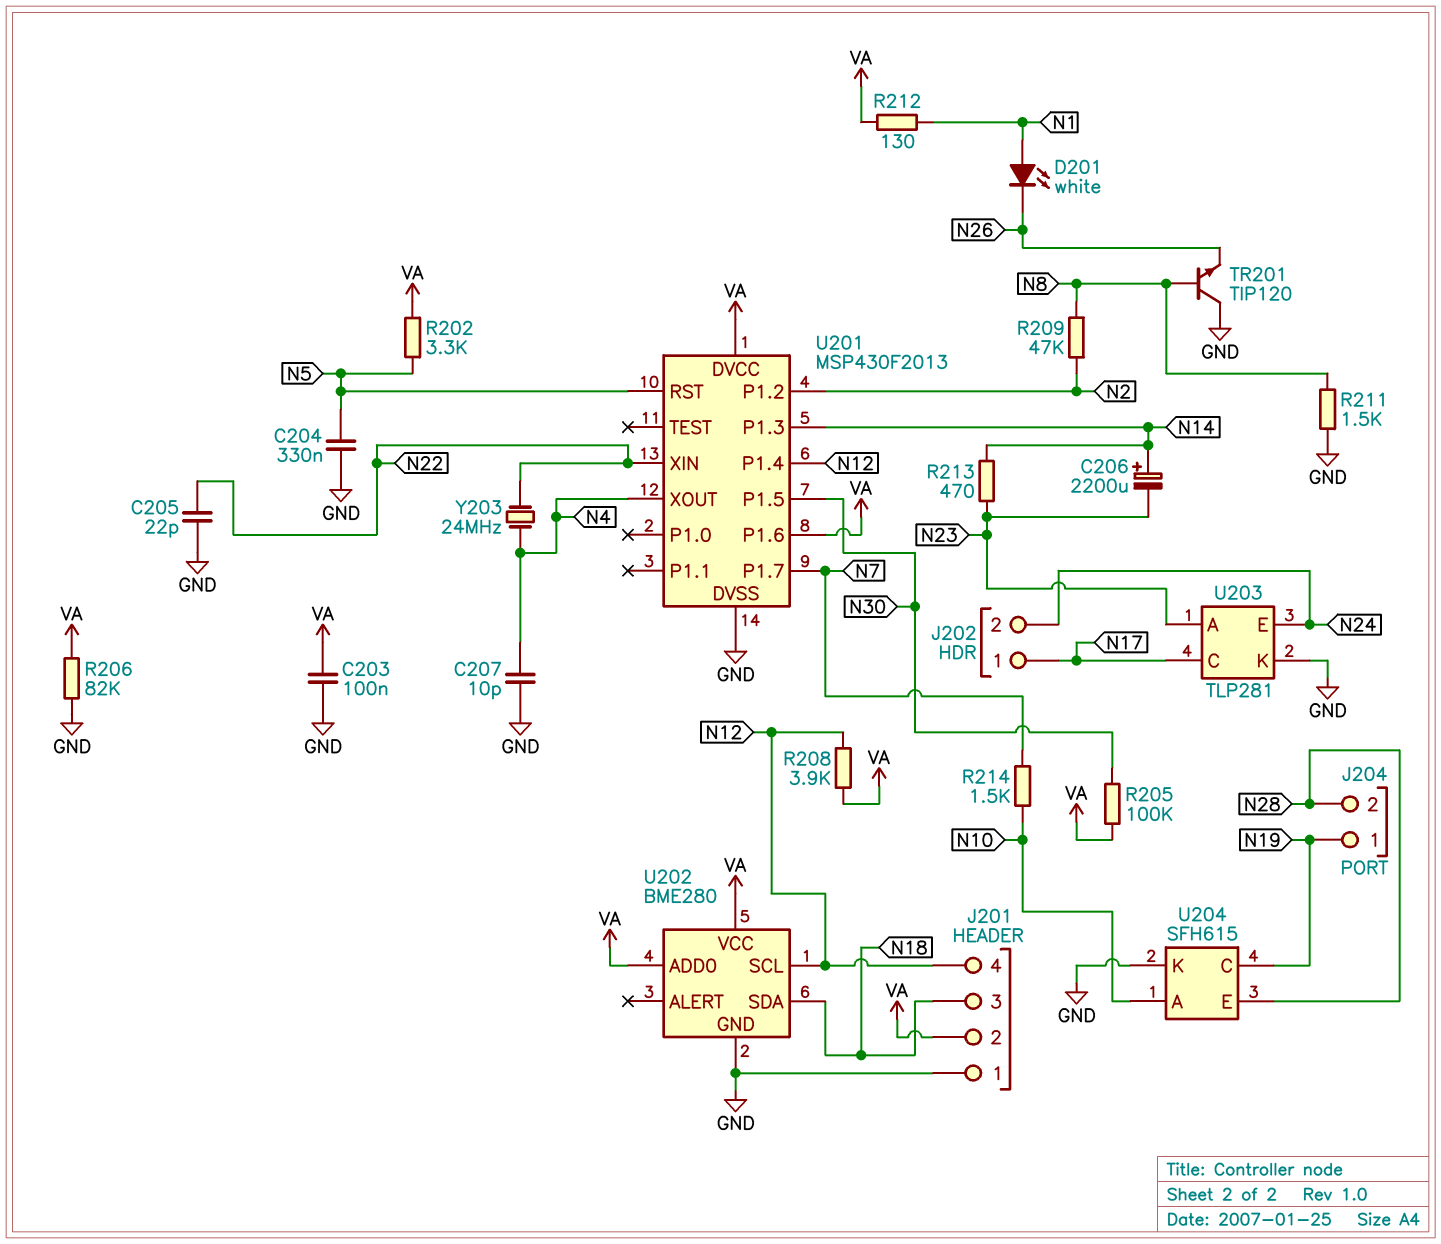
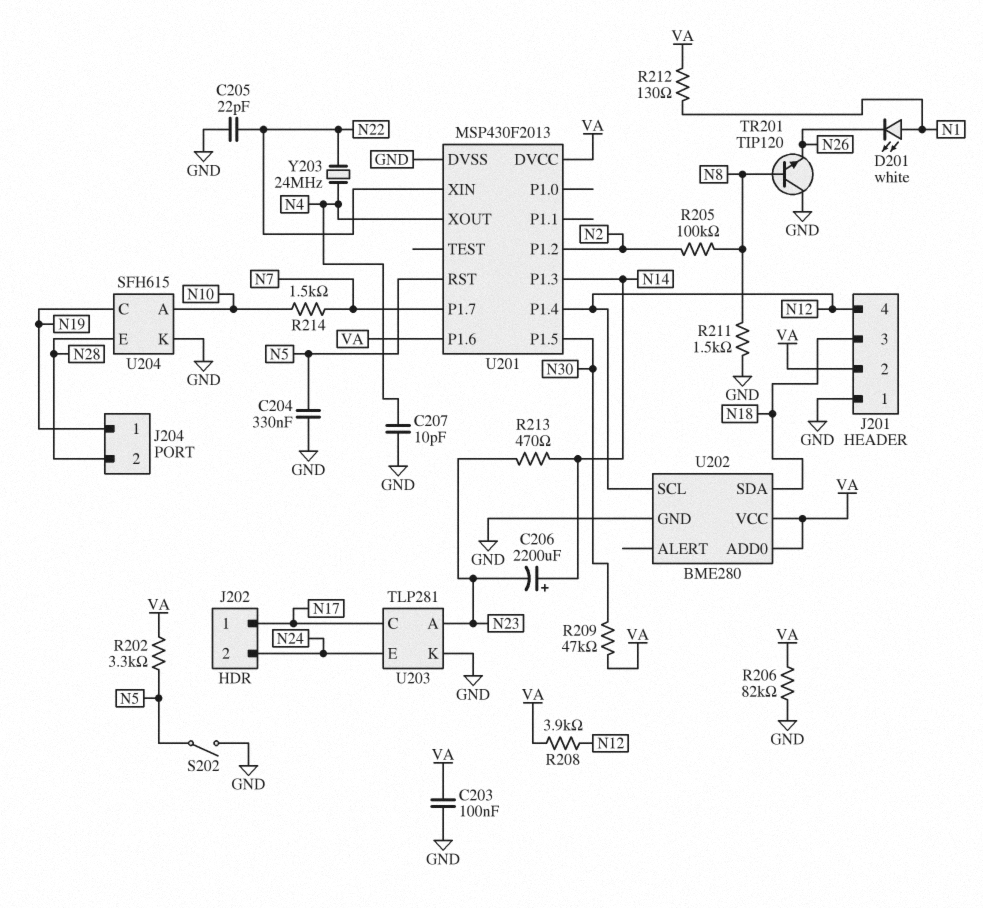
R205: 100k (N30, VA) -> 100k (N2, N8)
R209: 47k (N2, N8) -> 47k (N30, VA)
S202: none -> switch (GND, N5)

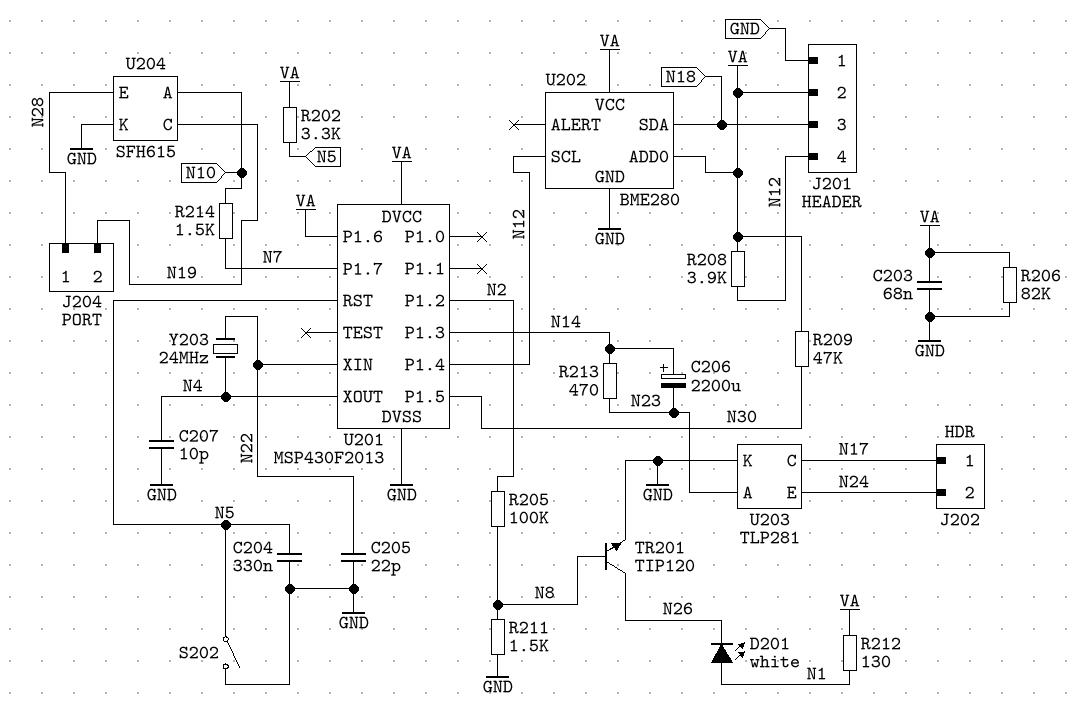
C203: 100nF (GND, VA) -> 68nF (GND, VA)
J204 pin 1: N19 -> N28
J204 pin 2: N28 -> N19
TR201: NPN TIP120 (B N8, C GND, E N26) -> NPN TIP120 (B N8, C N26, E GND)

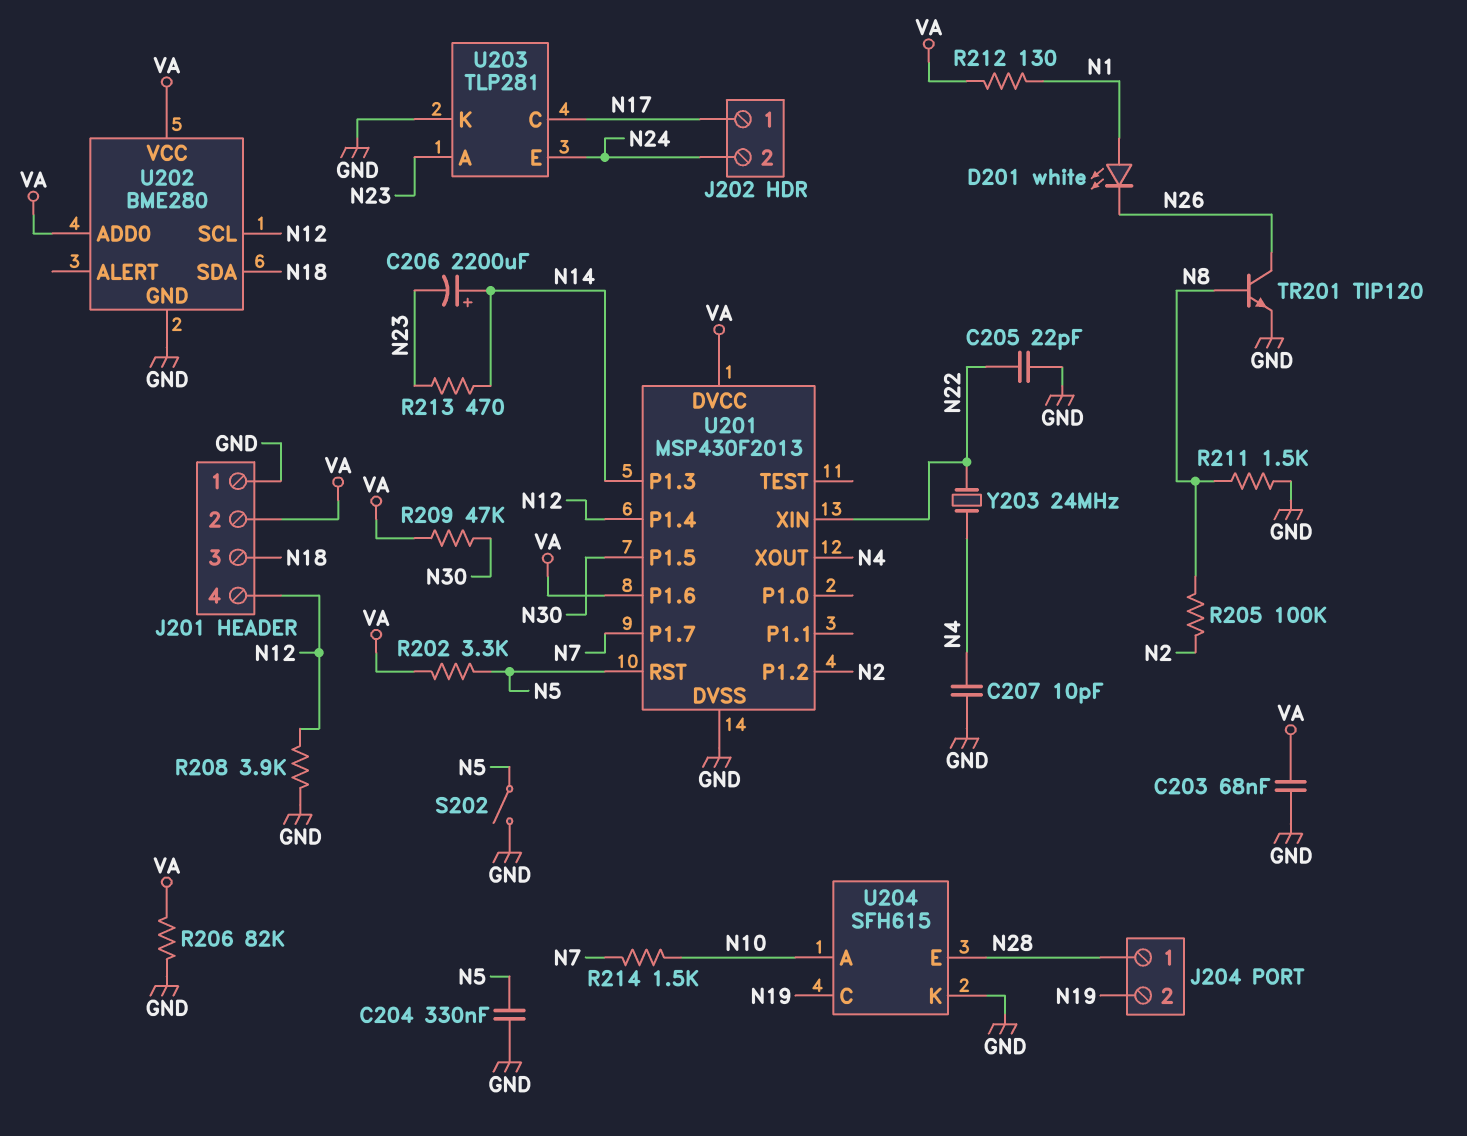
R208: 3.9k (N12, VA) -> 3.9k (GND, N12)

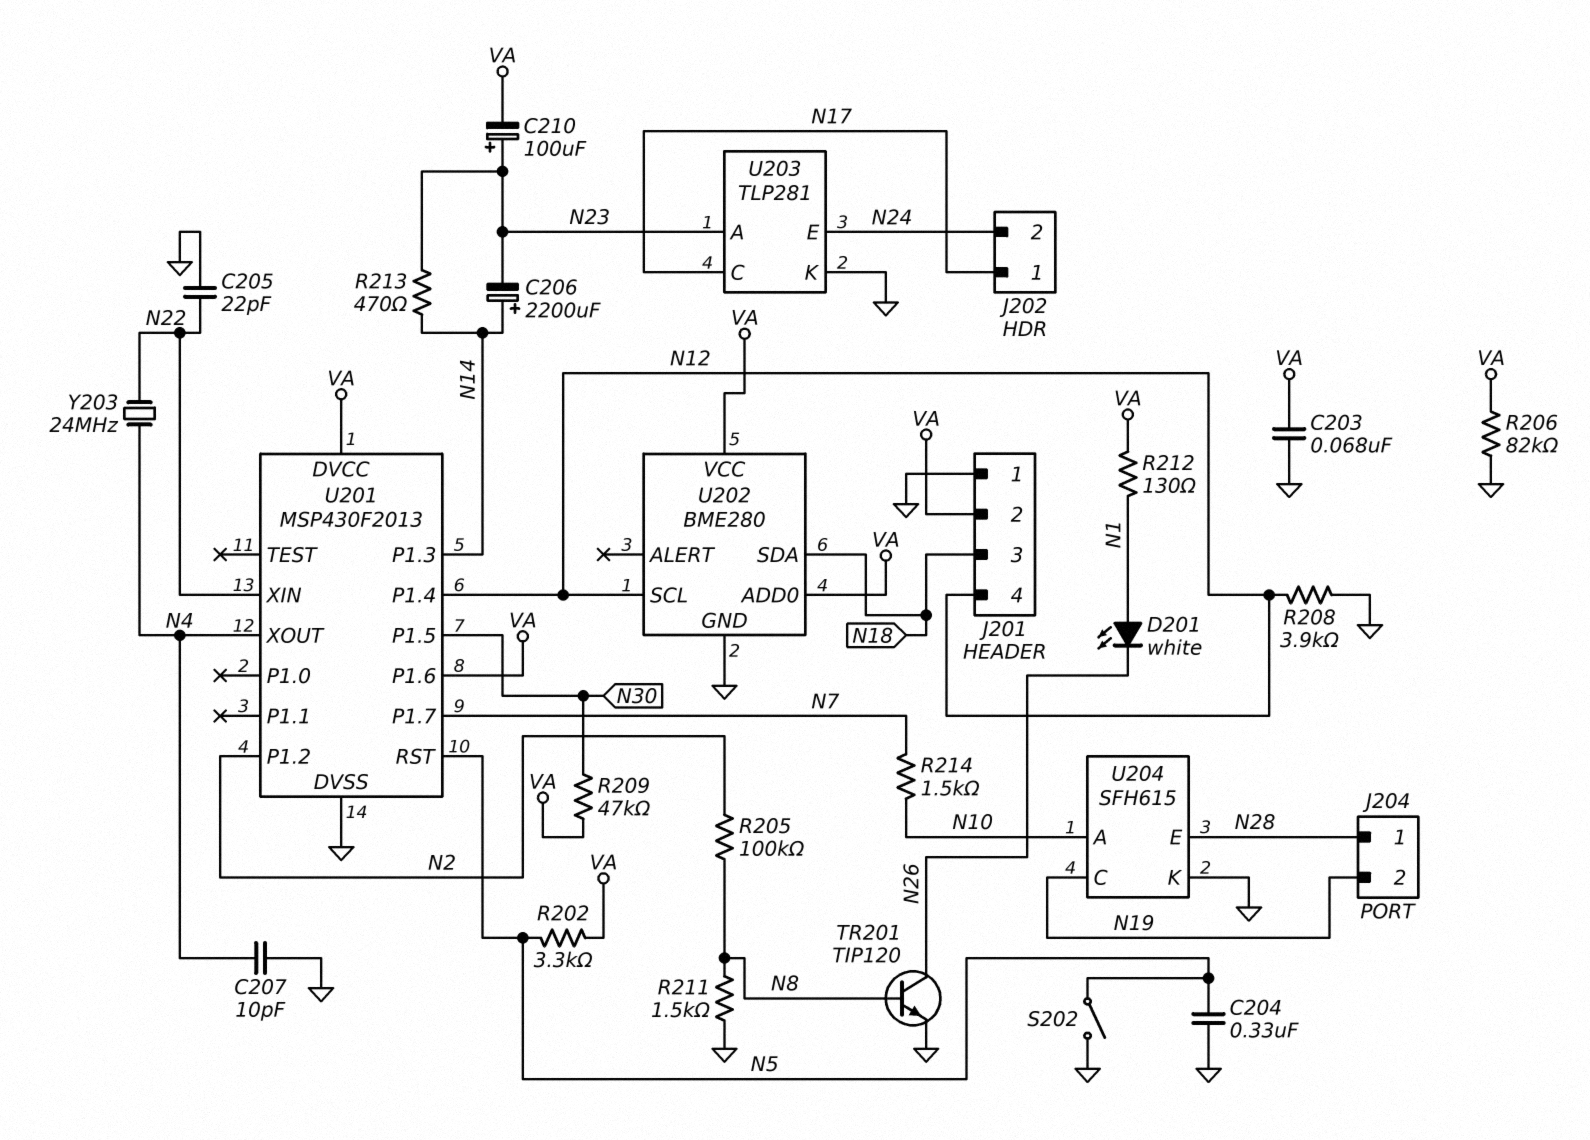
C210: none -> 100uF (plus N23, minus VA)

